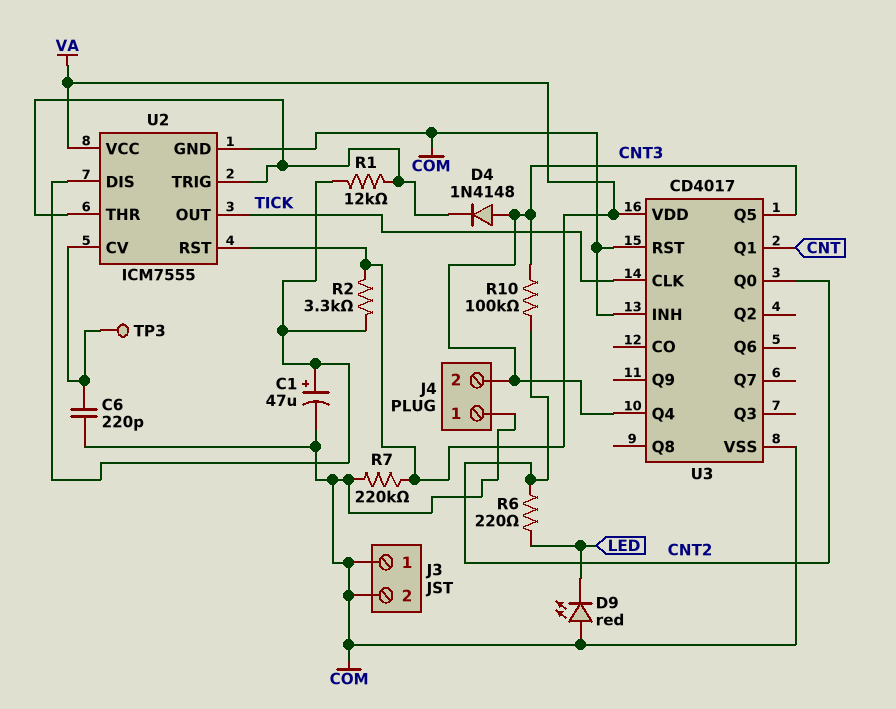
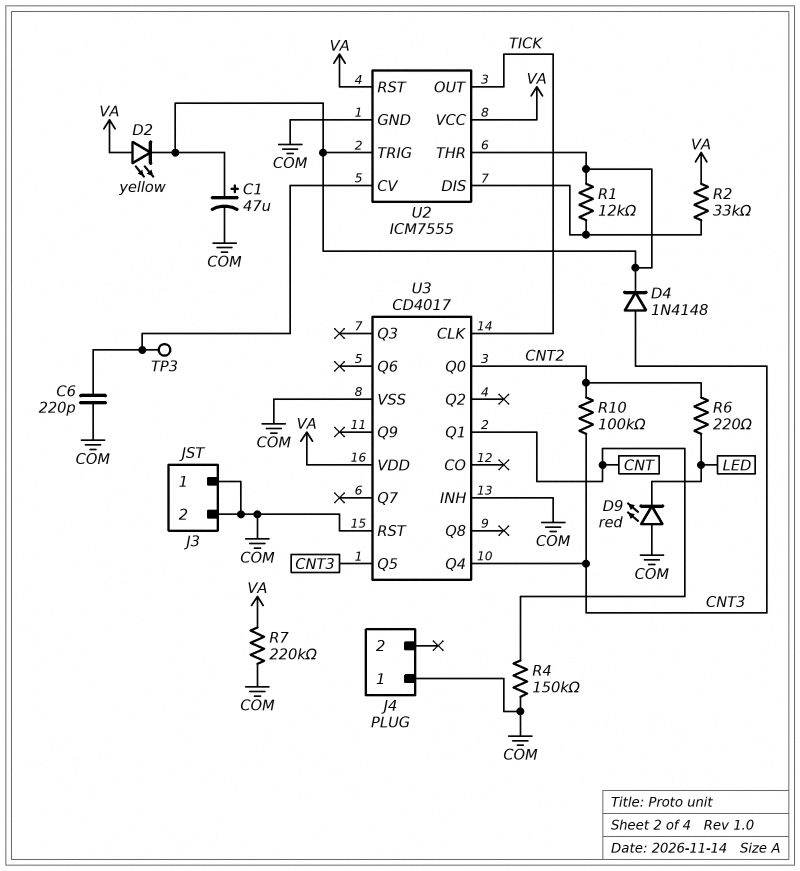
C1: 47uF (plus U2/DIS, minus COM) -> 47uF (plus U2/THR, minus COM)
D2: none -> LED yellow (A VA, K U2/THR)
J4 pin 2: CNT3 -> none
R2: 3.3k (U2/DIS, VA) -> 33k (U2/DIS, VA)
R4: none -> 150k (CNT, COM)

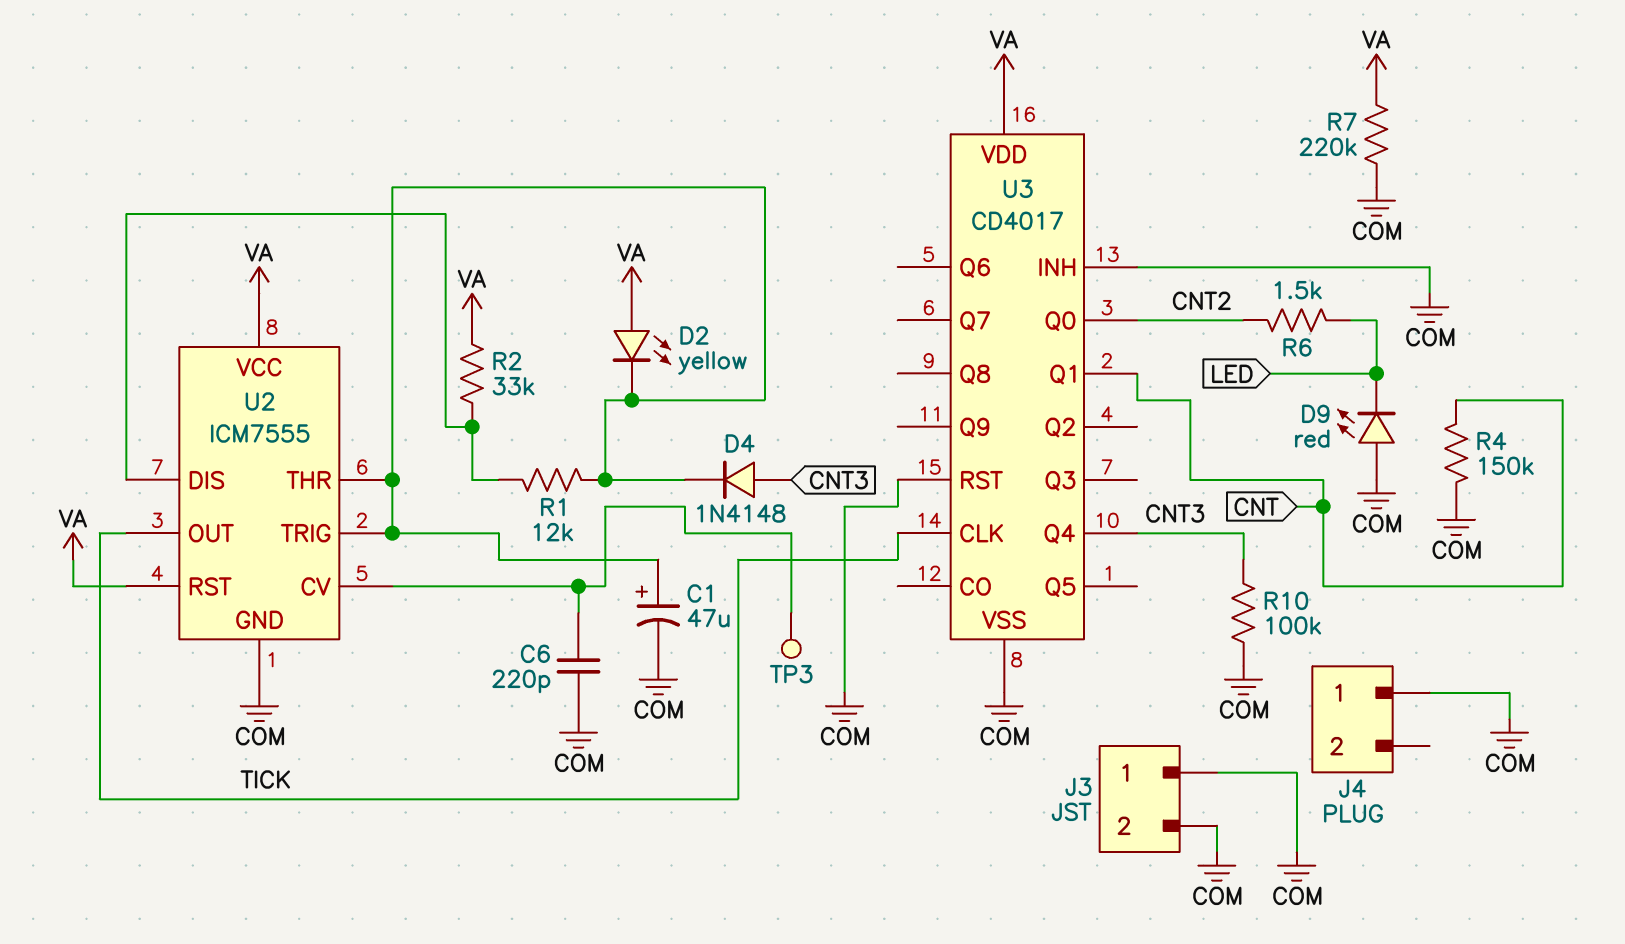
R6: 220 (CNT2, LED) -> 1.5k (CNT2, LED)
R10: 100k (CNT2, CNT3) -> 100k (CNT3, COM)
U3 pin Q5: CNT3 -> none

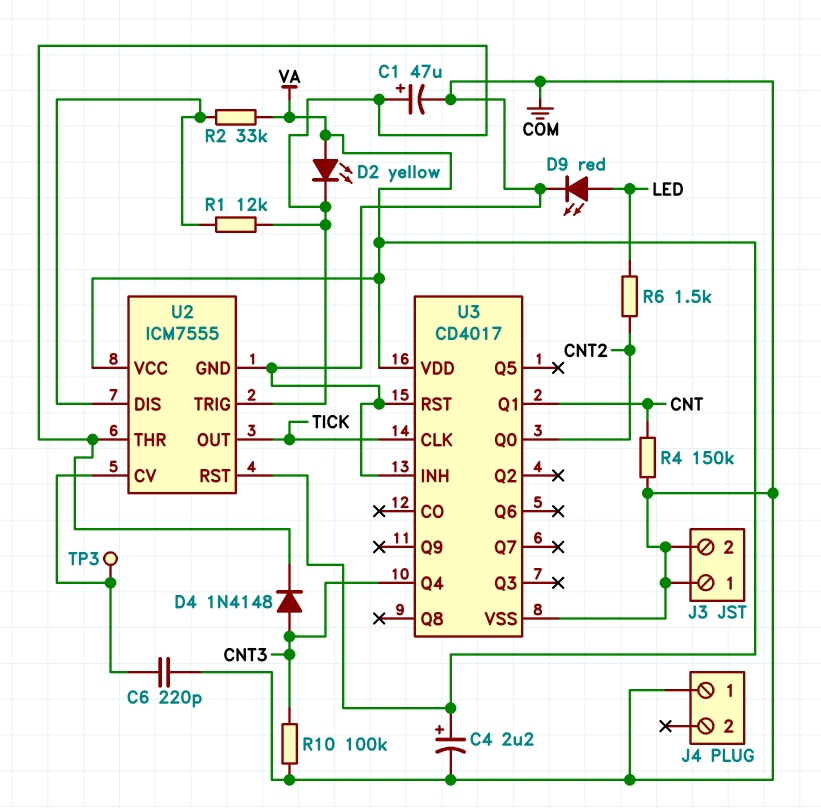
C4: none -> 2.2uF (plus VA, minus COM)
D9: LED red (A COM, K LED) -> LED red (A LED, K COM)
R7: 220k (COM, VA) -> none

